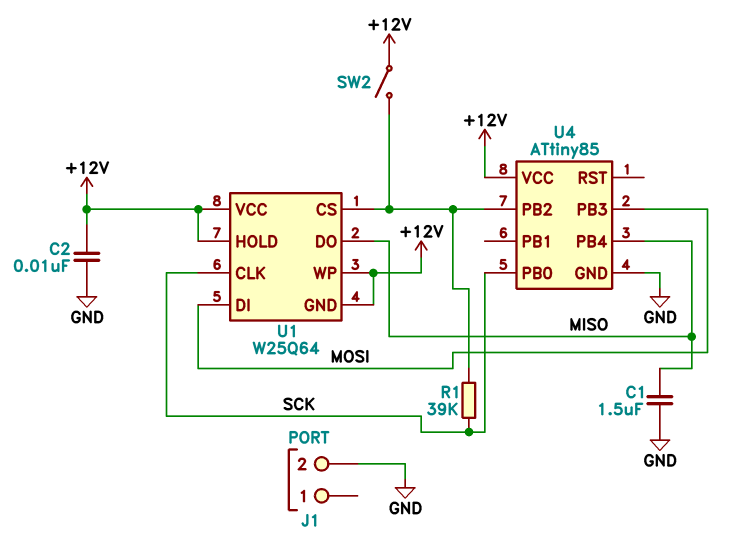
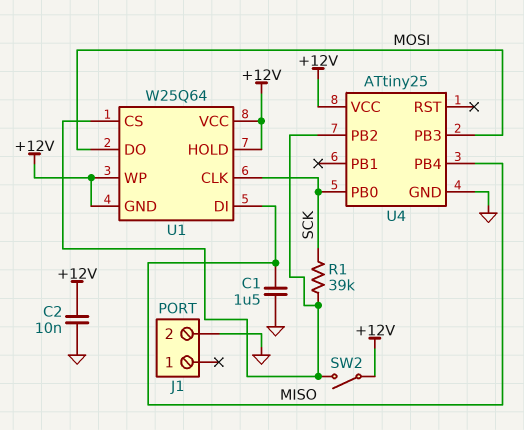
U1 pin DI: MOSI -> MISO
U1 pin DO: MISO -> MOSI
U4: ATtiny85 -> ATtiny25

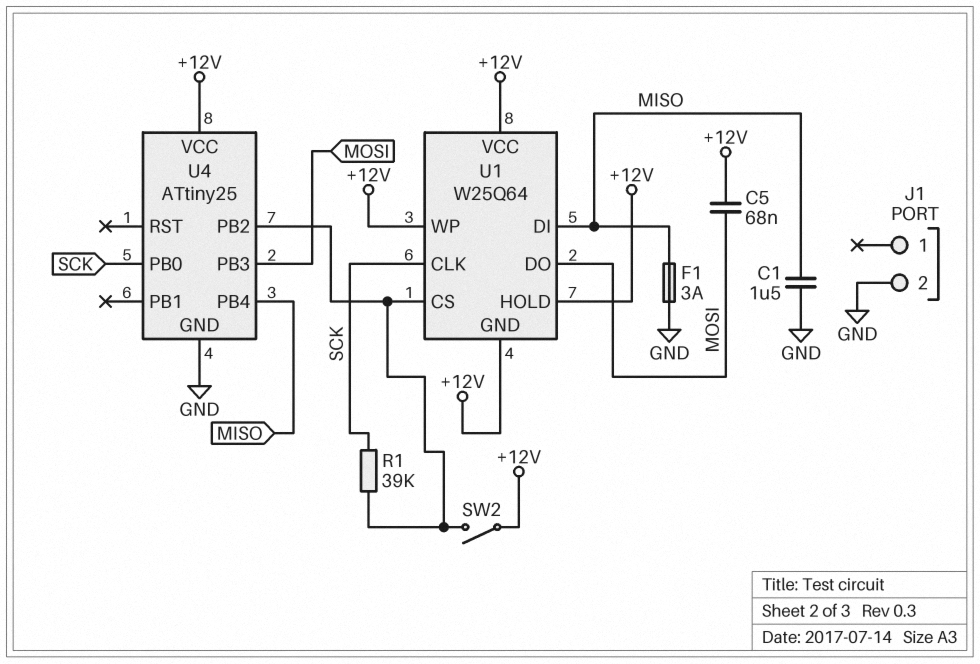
C2: 10nF (+12V, GND) -> none
C5: none -> 68nF (+12V, MOSI)
F1: none -> 3A (GND, MISO)

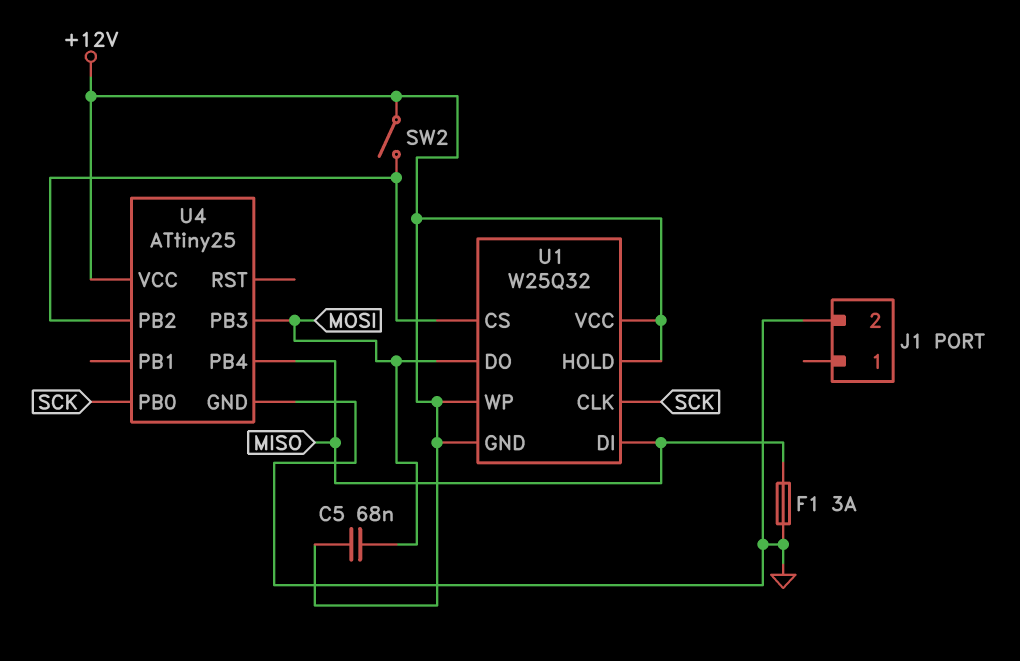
C1: 1.5uF (GND, MISO) -> none
R1: 39k (SCK, U1/CS) -> none
U1: W25Q64 -> W25Q32

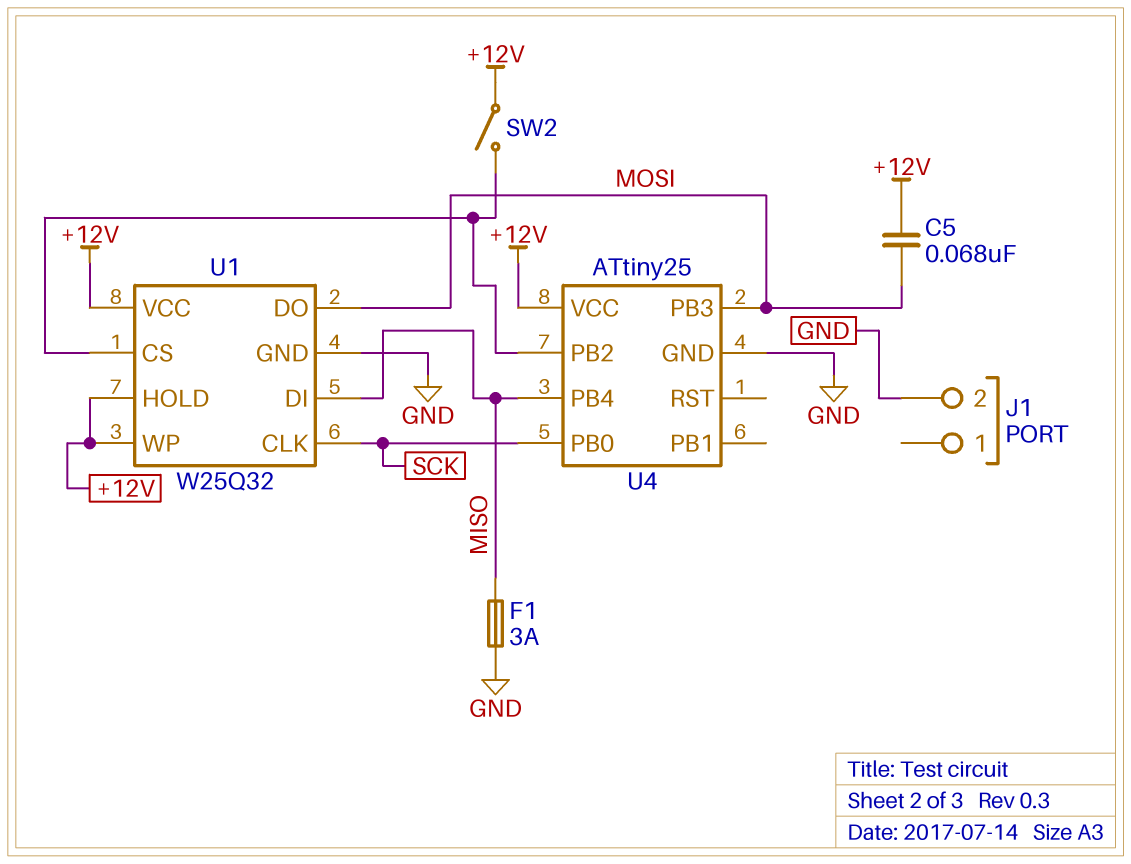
U1 pin GND: +12V -> GND

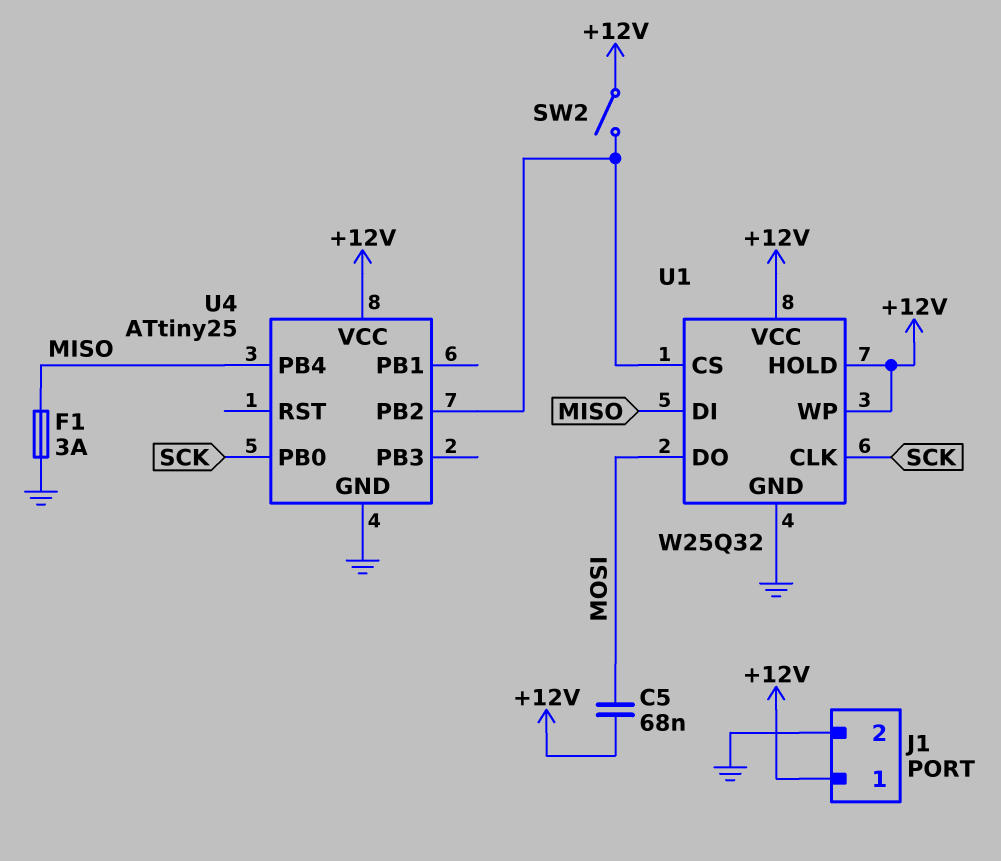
J1 pin 1: none -> +12V
U4 pin PB3: MOSI -> none

